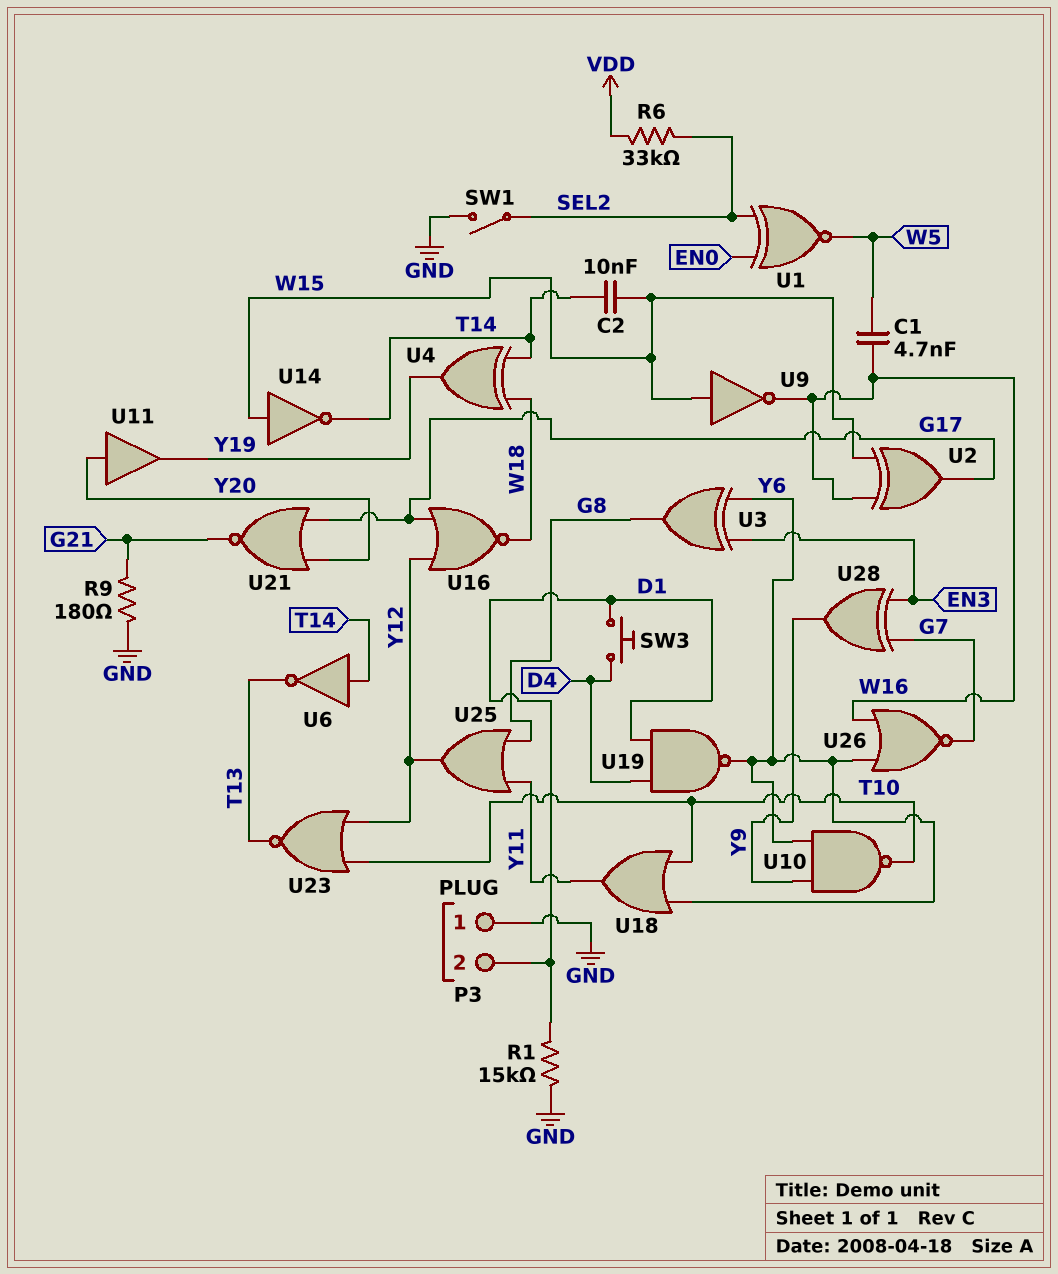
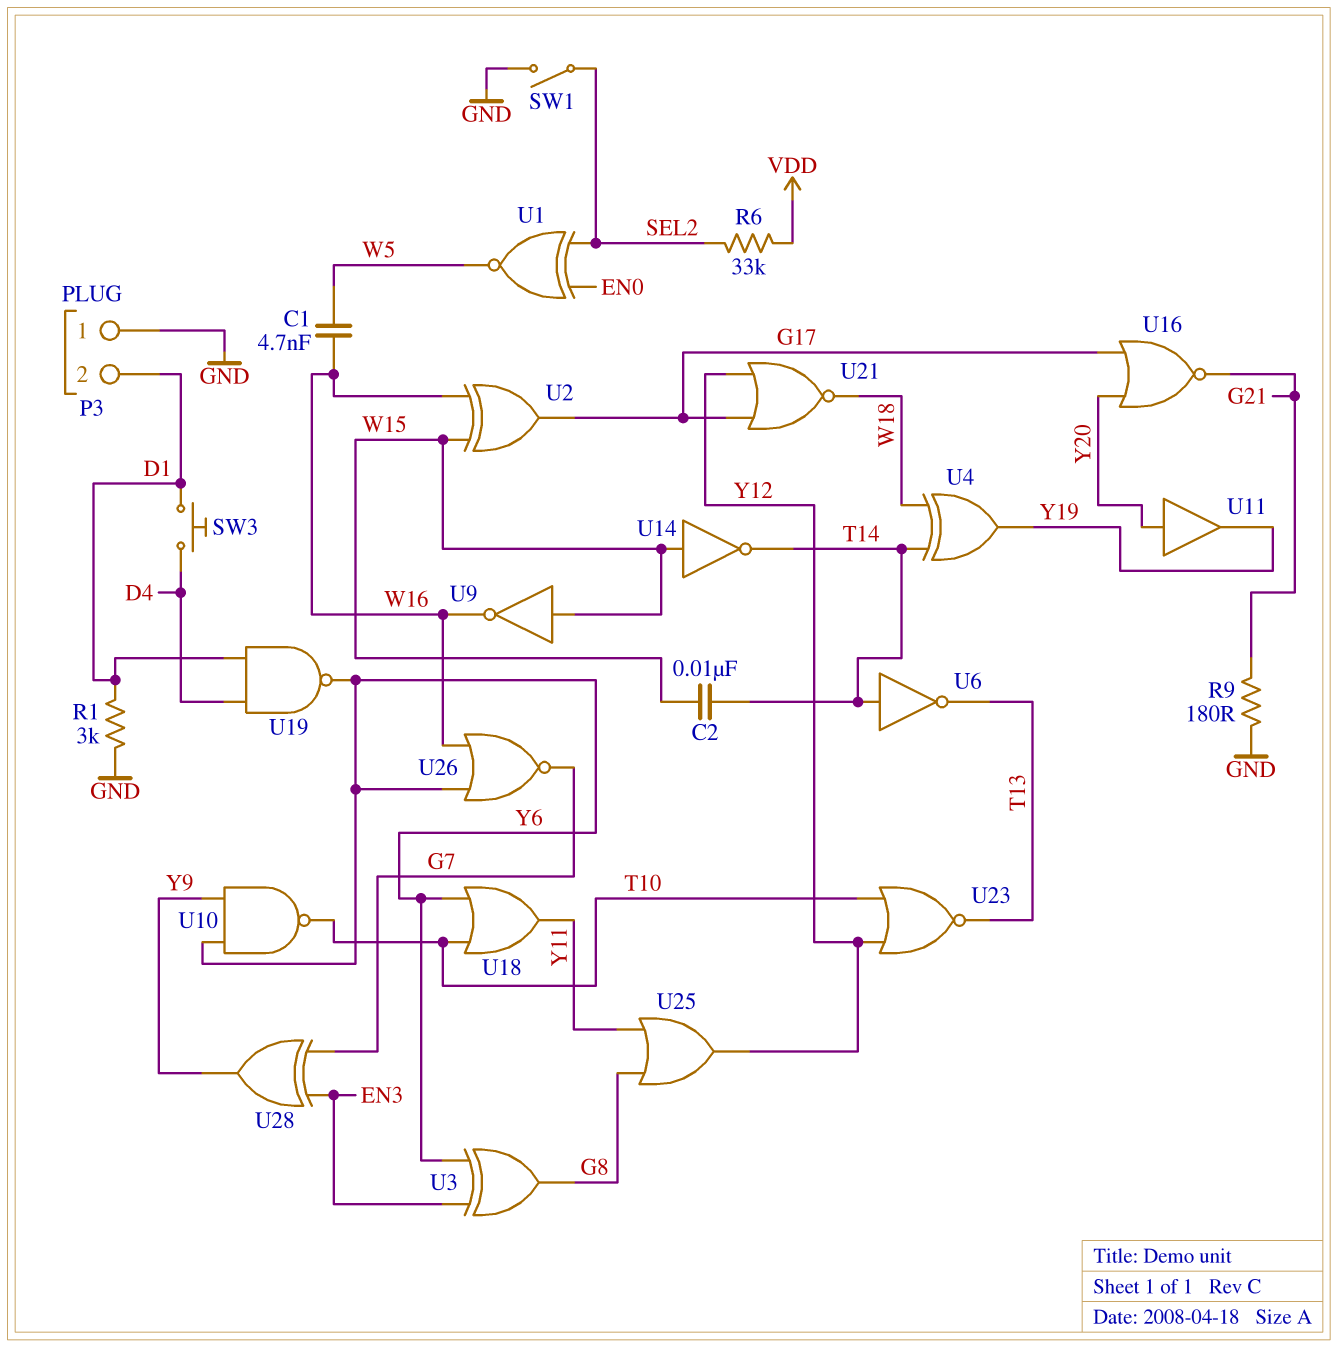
R1: 15k (D1, GND) -> 3k (D1, GND)
U16: NOR (in G17, in Y12, out W18) -> NOR (in G17, in Y20, out G21)
U21: NOR (in G17, in Y20, out G21) -> NOR (in G17, in Y12, out W18)

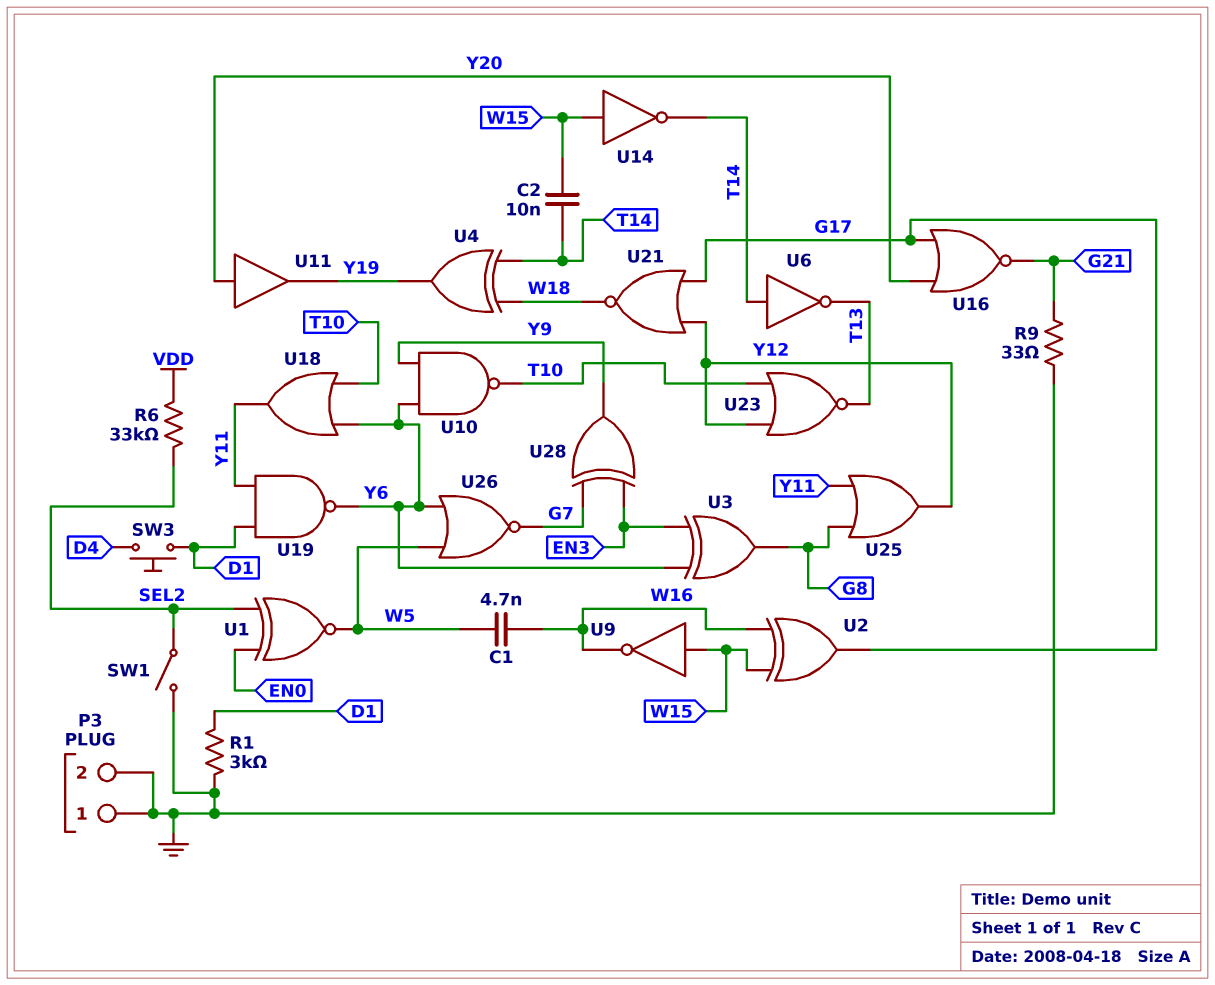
P3 pin 2: D1 -> GND
R9: 180 (G21, GND) -> 33 (G21, GND)
U19: NAND (in D1, in D4, out Y6) -> NAND (in D1, in Y11, out Y6)
U26: NOR (in W16, in Y6, out G7) -> NOR (in W5, in Y6, out G7)

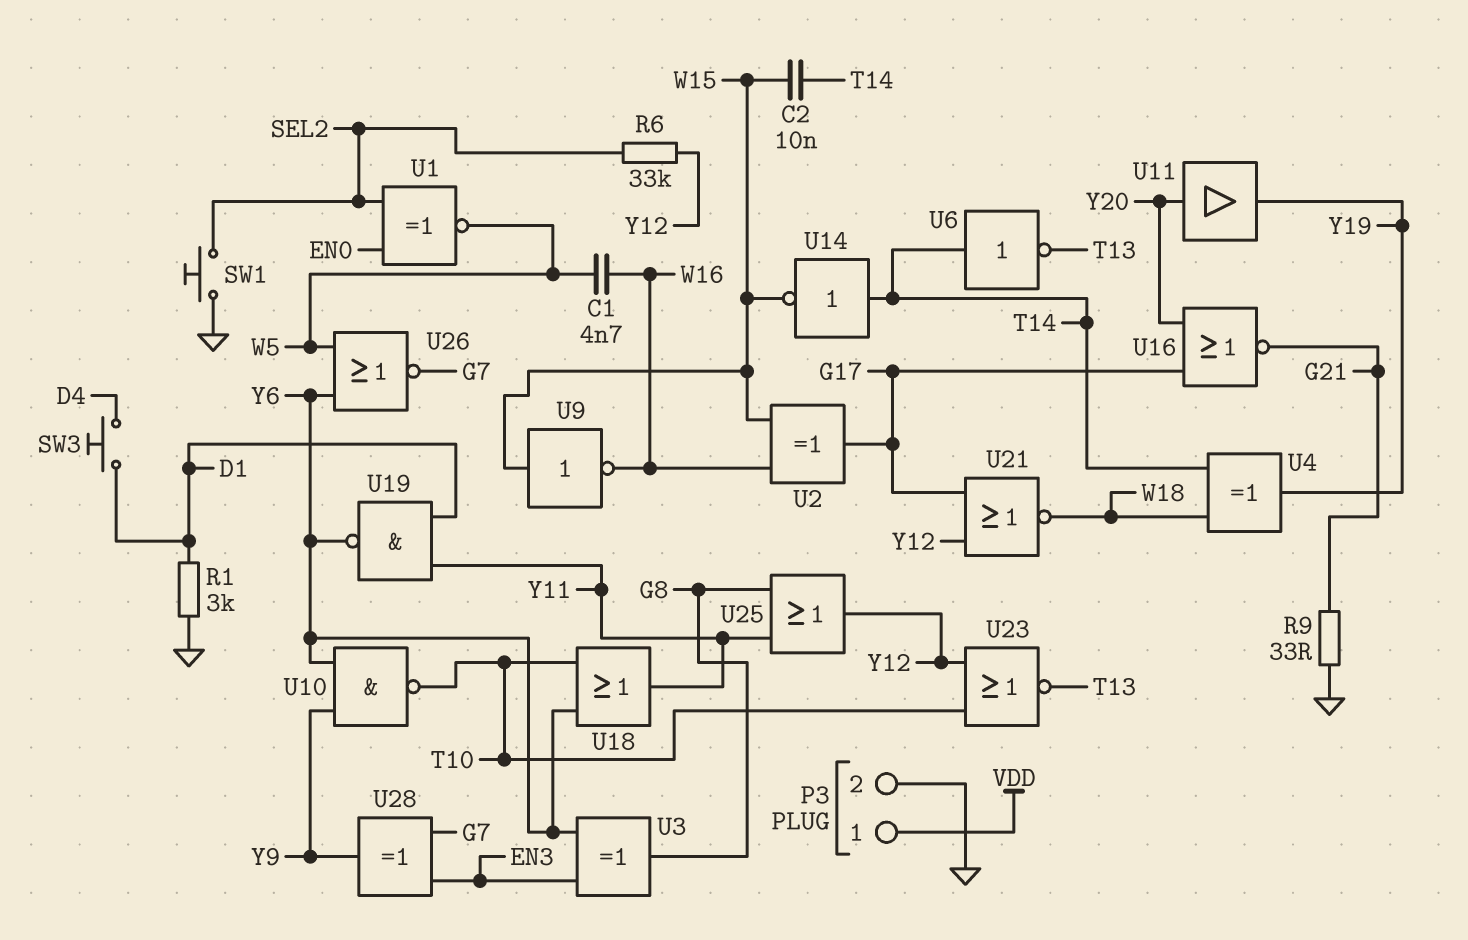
P3 pin 1: GND -> VDD
R6: 33k (SEL2, VDD) -> 33k (SEL2, Y12)
SW1: switch (GND, SEL2) -> button (GND, SEL2)
U14: NOT (in W15, out T14) -> NOT (in T14, out W15)

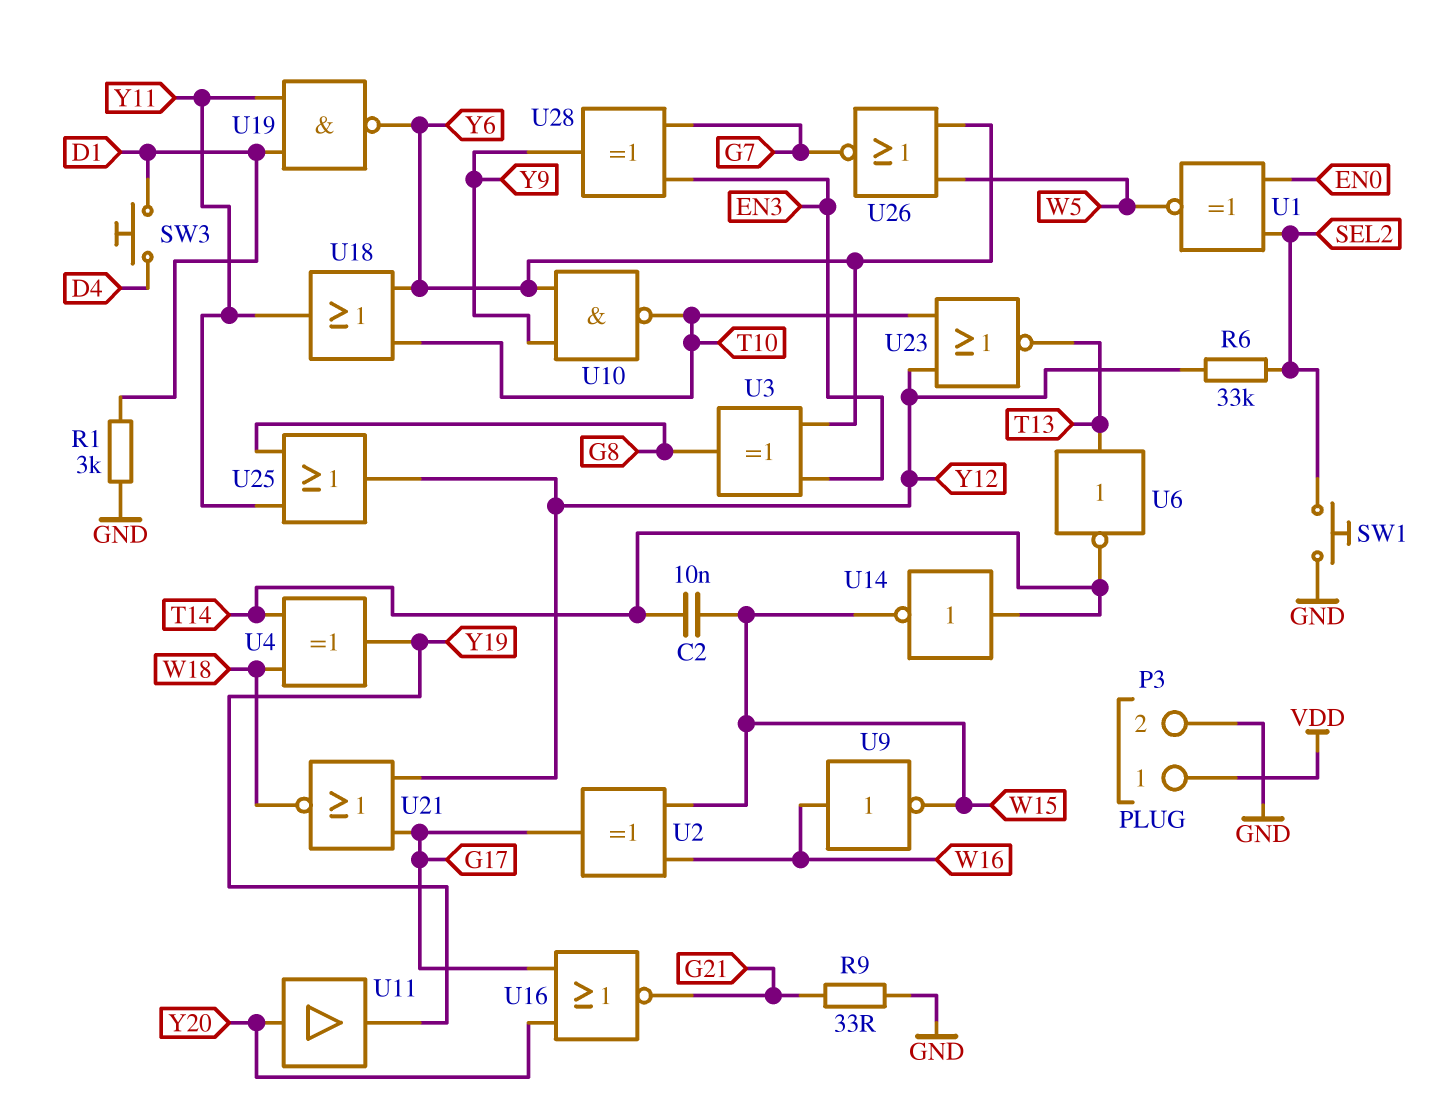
C1: 4.7nF (W5, W16) -> none
U6: NOT (in T14, out T13) -> NOT (in T13, out T14)
U9: NOT (in W15, out W16) -> NOT (in W16, out W15)

